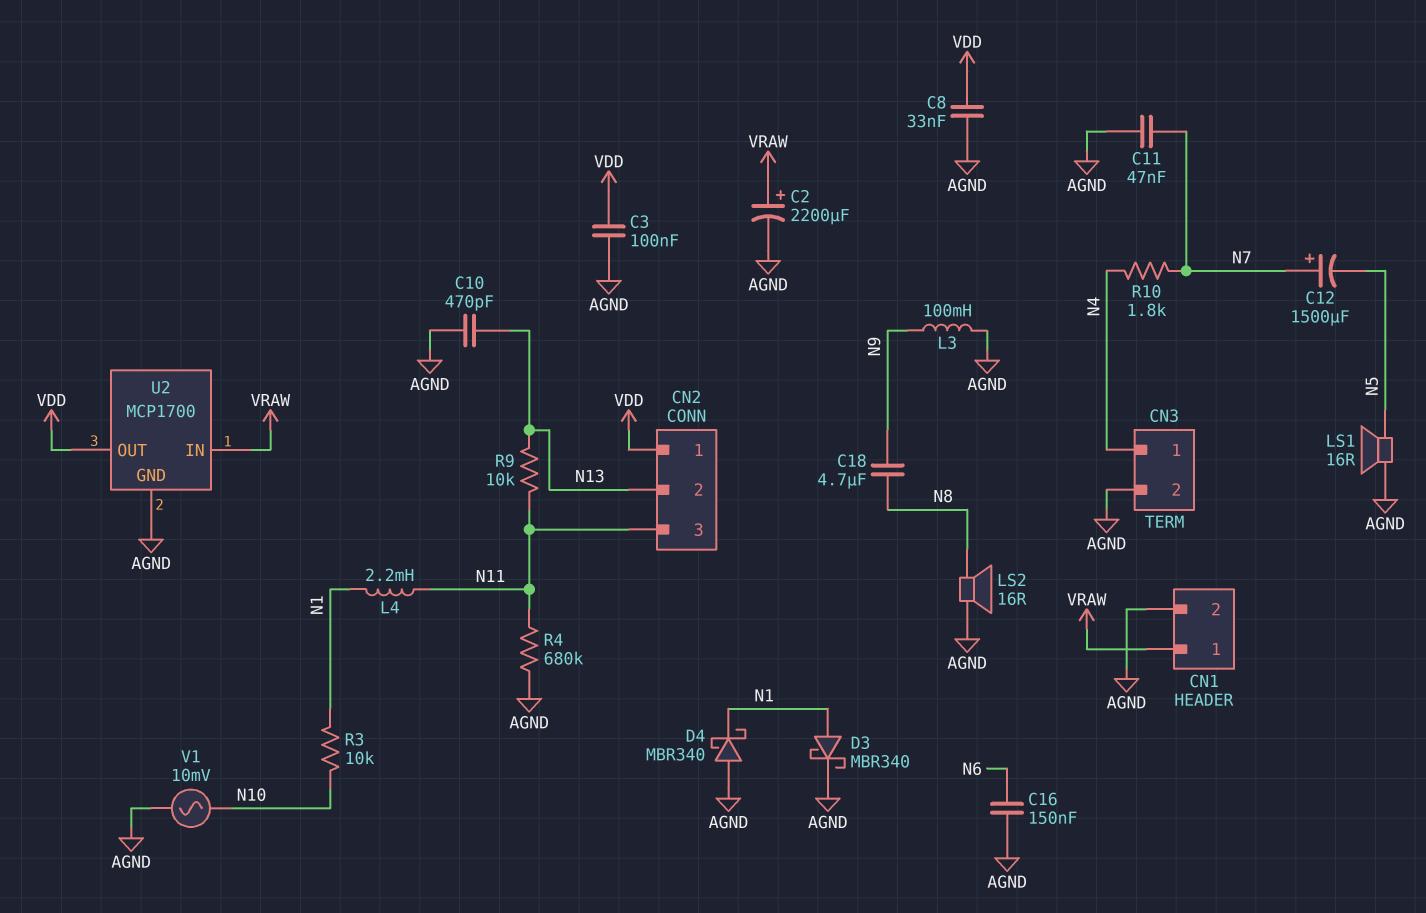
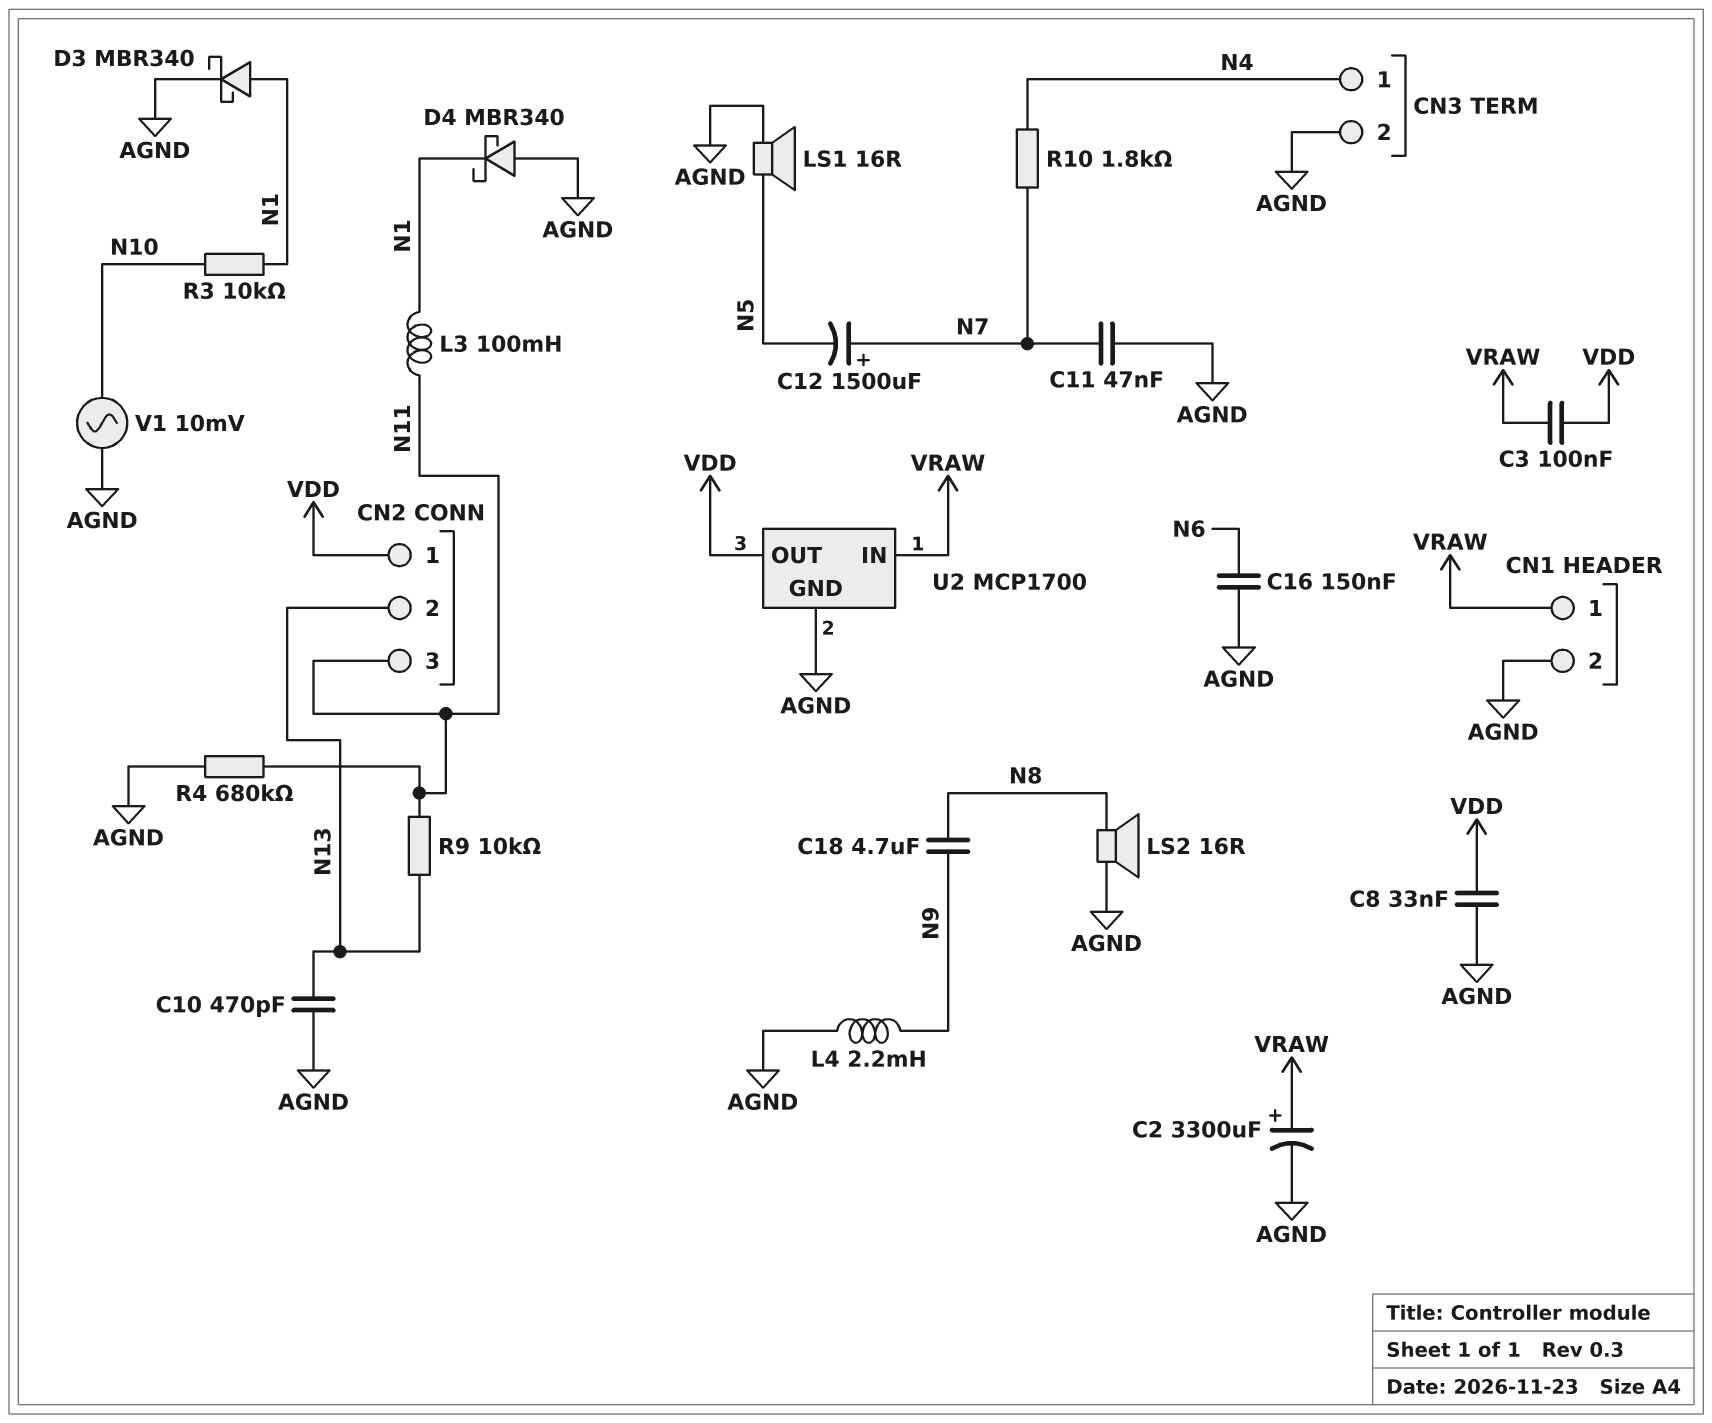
C2: 2200uF (plus VRAW, minus AGND) -> 3300uF (plus VRAW, minus AGND)
C3: 100nF (AGND, VDD) -> 100nF (VDD, VRAW)
L3: 100mH (AGND, N9) -> 100mH (N1, N11)
L4: 2.2mH (N1, N11) -> 2.2mH (AGND, N9)

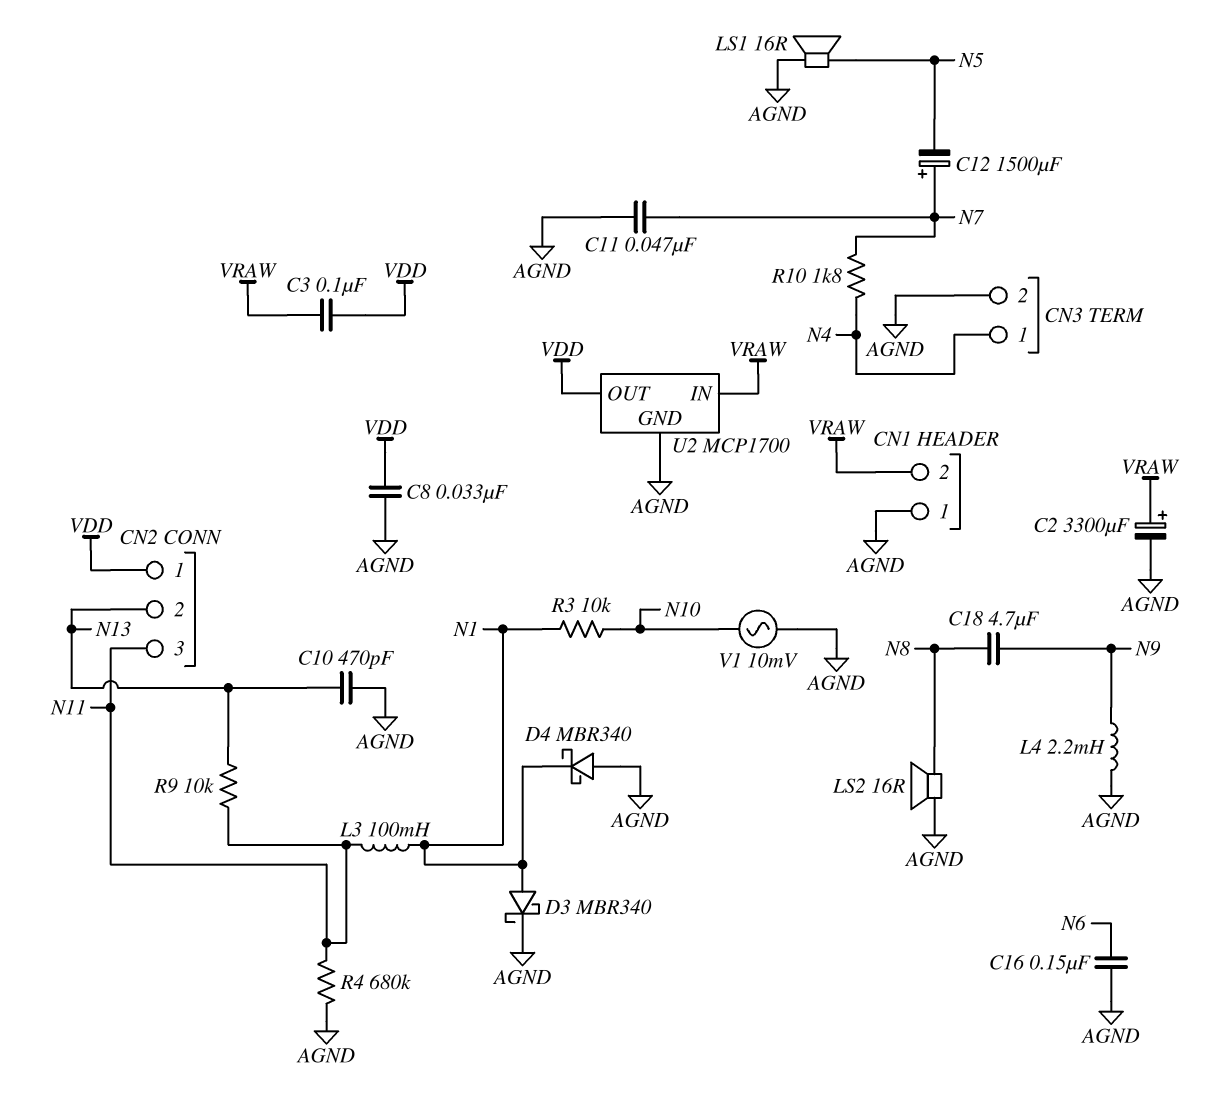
CN1 pin 1: VRAW -> AGND
CN1 pin 2: AGND -> VRAW

